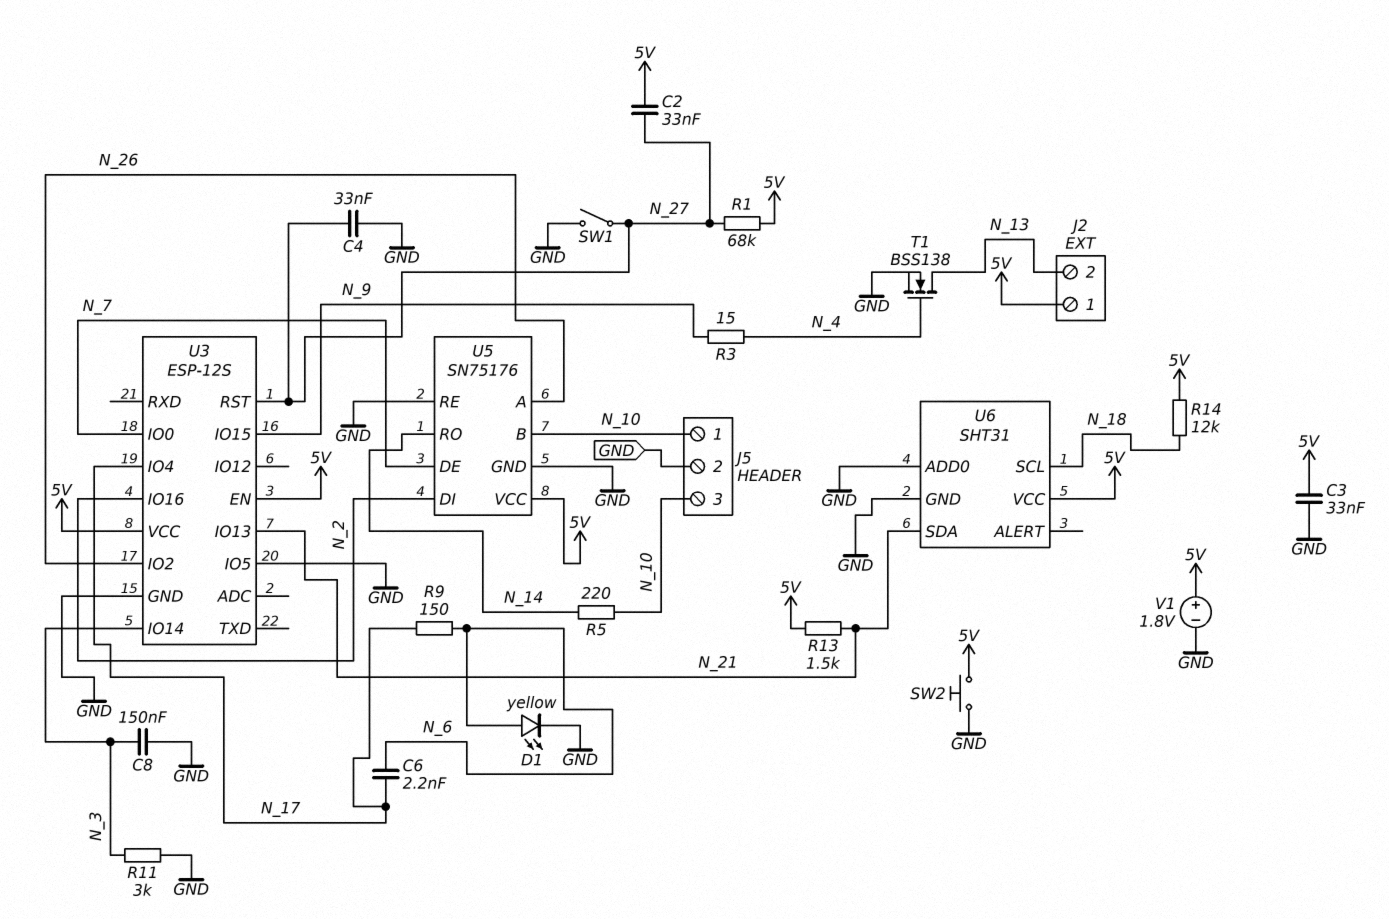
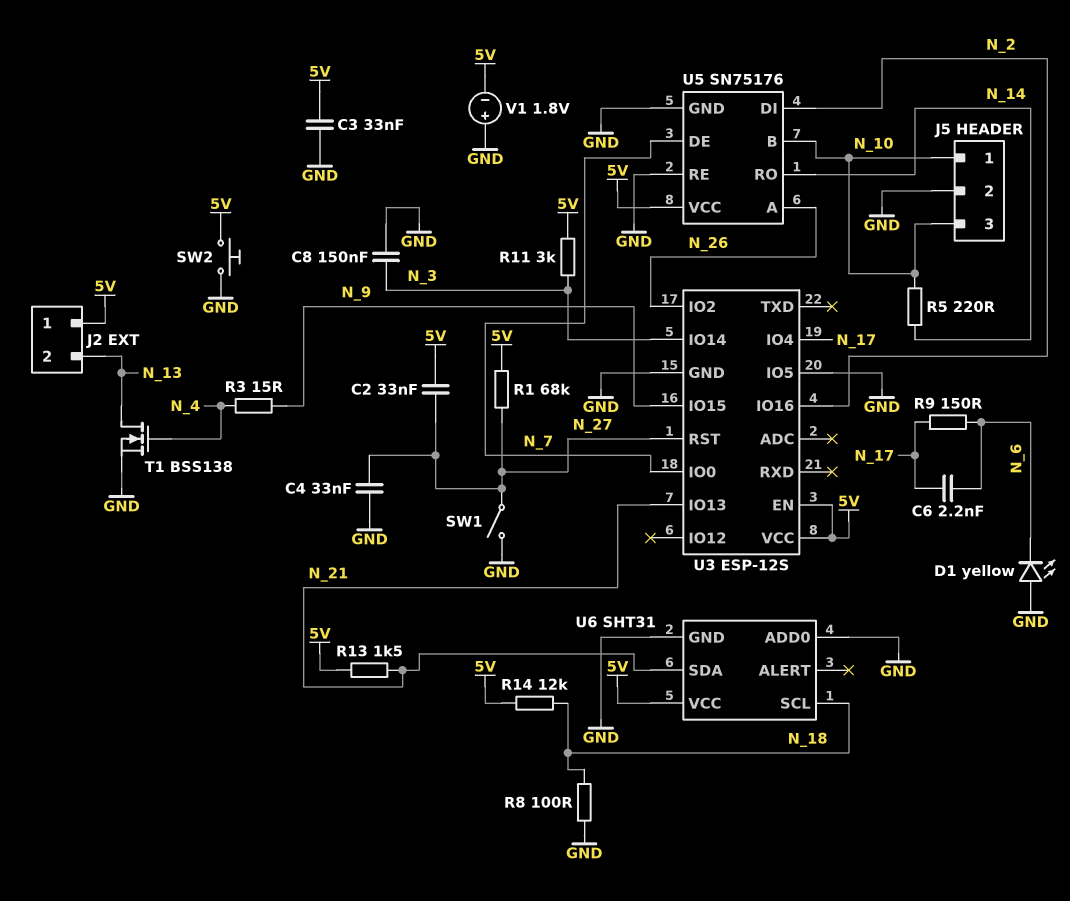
D1: LED yellow (A N_6, K GND) -> LED yellow (A GND, K N_6)
R8: none -> 100 (GND, N_18)
R11: 3k (GND, N_3) -> 3k (5V, N_3)
V1: 1.8V (plus 5V, minus GND) -> 1.8V (plus GND, minus 5V)

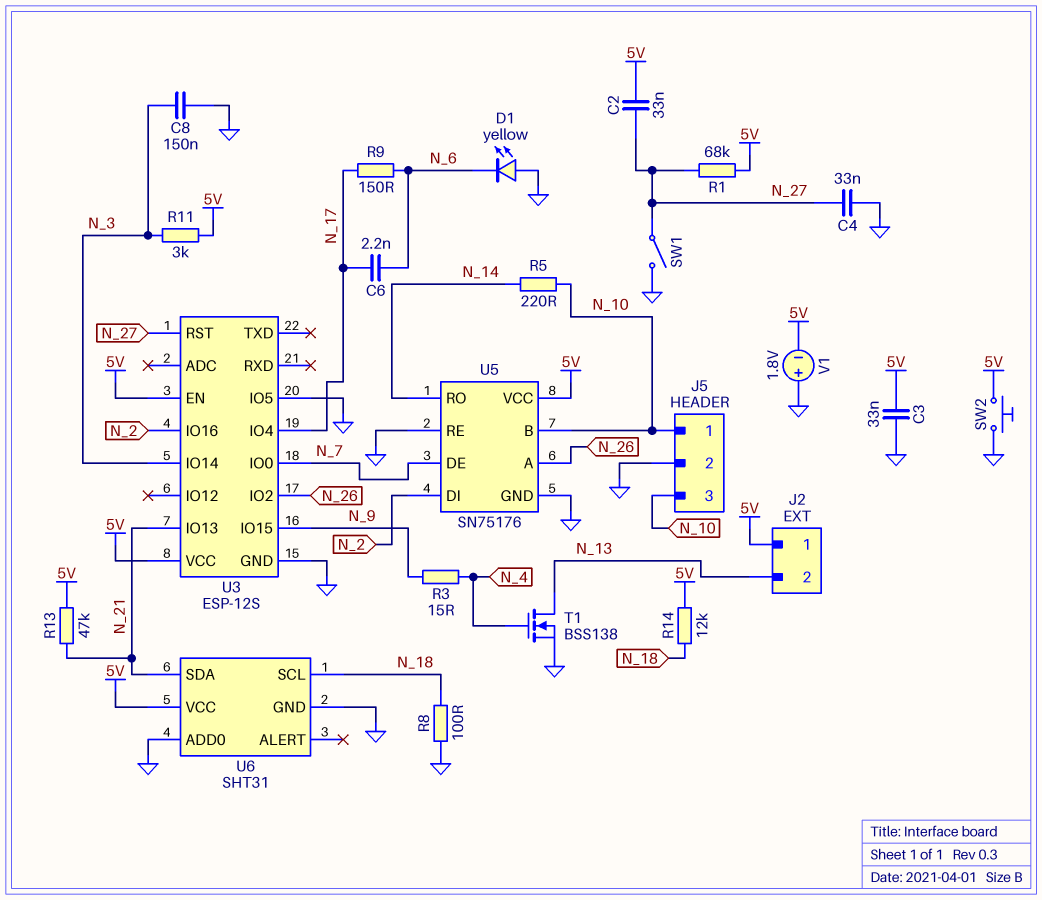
R13: 1.5k (5V, N_21) -> 47k (5V, N_21)

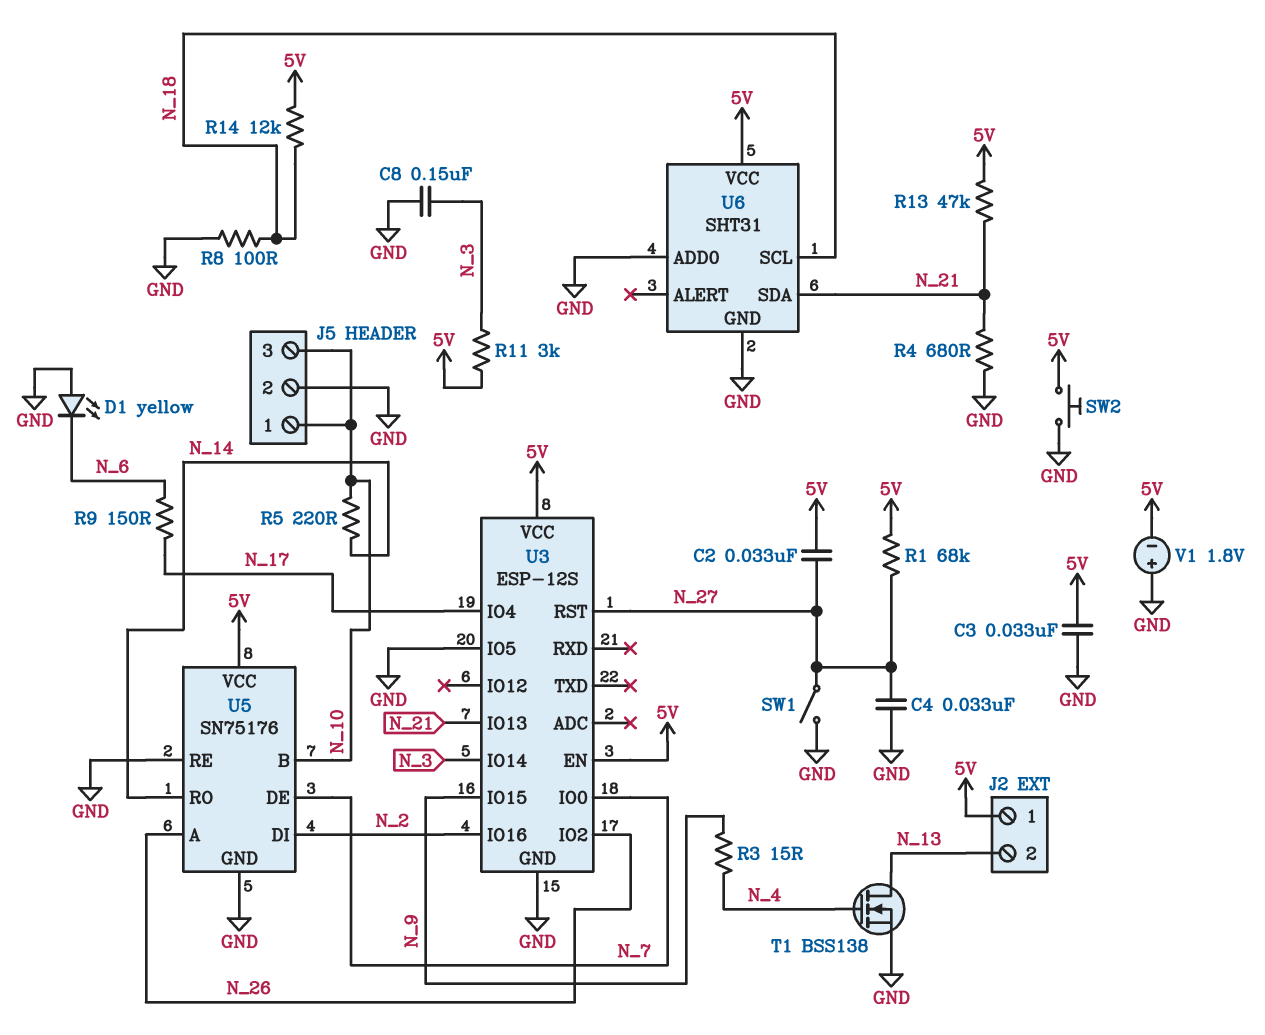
C6: 2.2nF (N_6, N_17) -> none
R4: none -> 680 (GND, N_21)

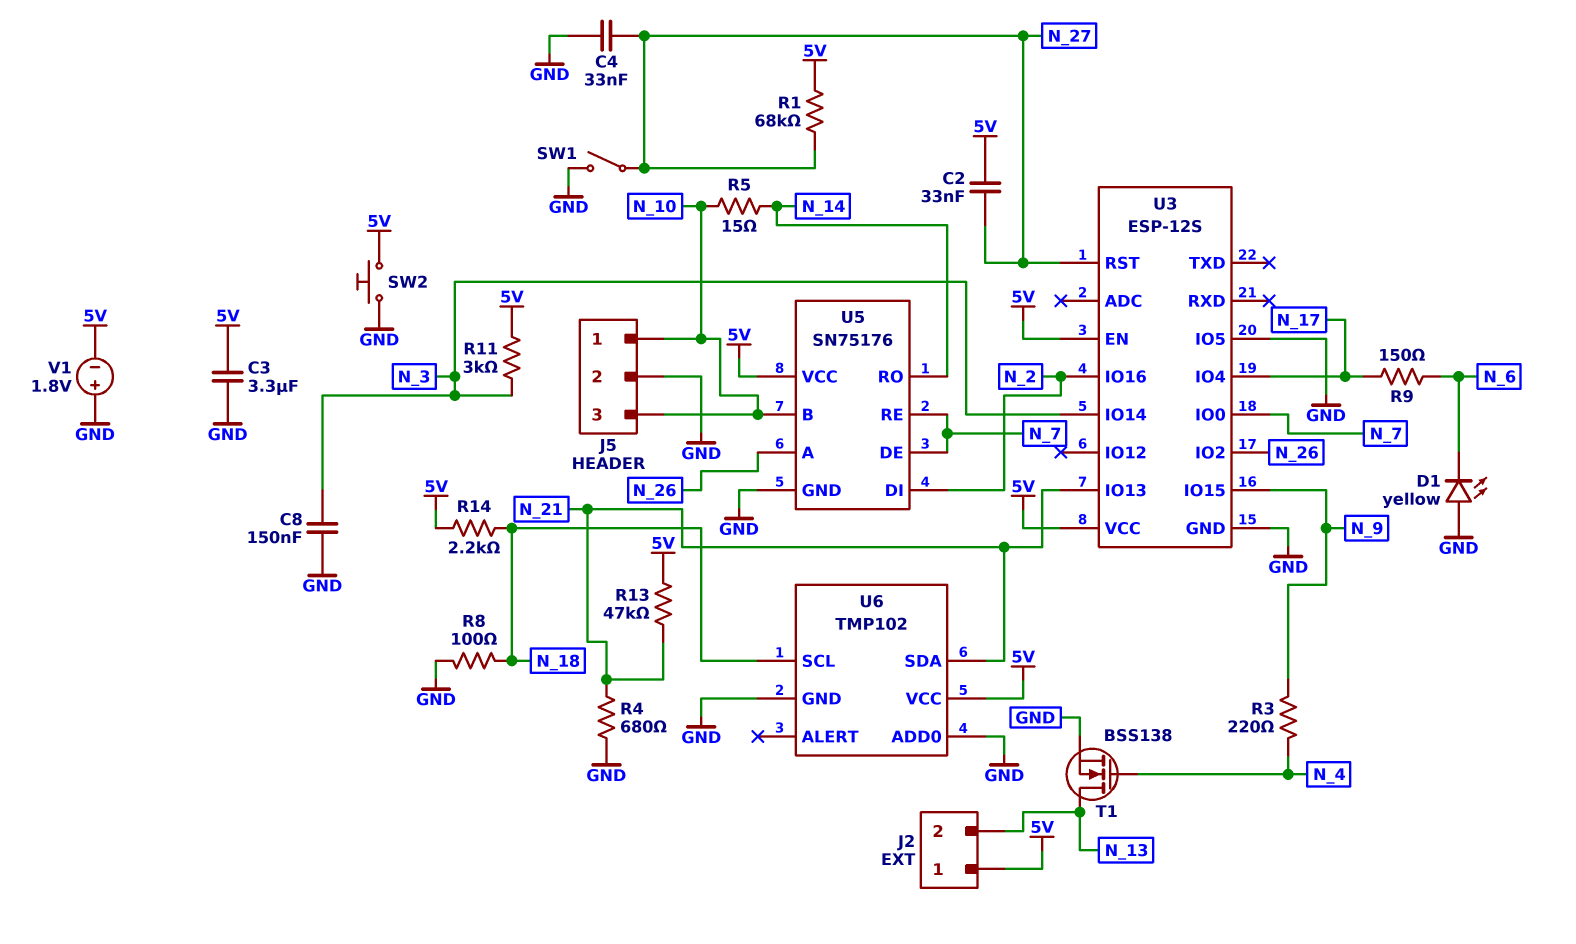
C3: 33nF (5V, GND) -> 3.3uF (5V, GND)
R3: 15 (N_4, N_9) -> 220 (N_4, N_9)
R5: 220 (N_10, N_14) -> 15 (N_10, N_14)
R14: 12k (5V, N_18) -> 2.2k (5V, N_18)
U5 pin RE: GND -> N_7
U6: SHT31 -> TMP102

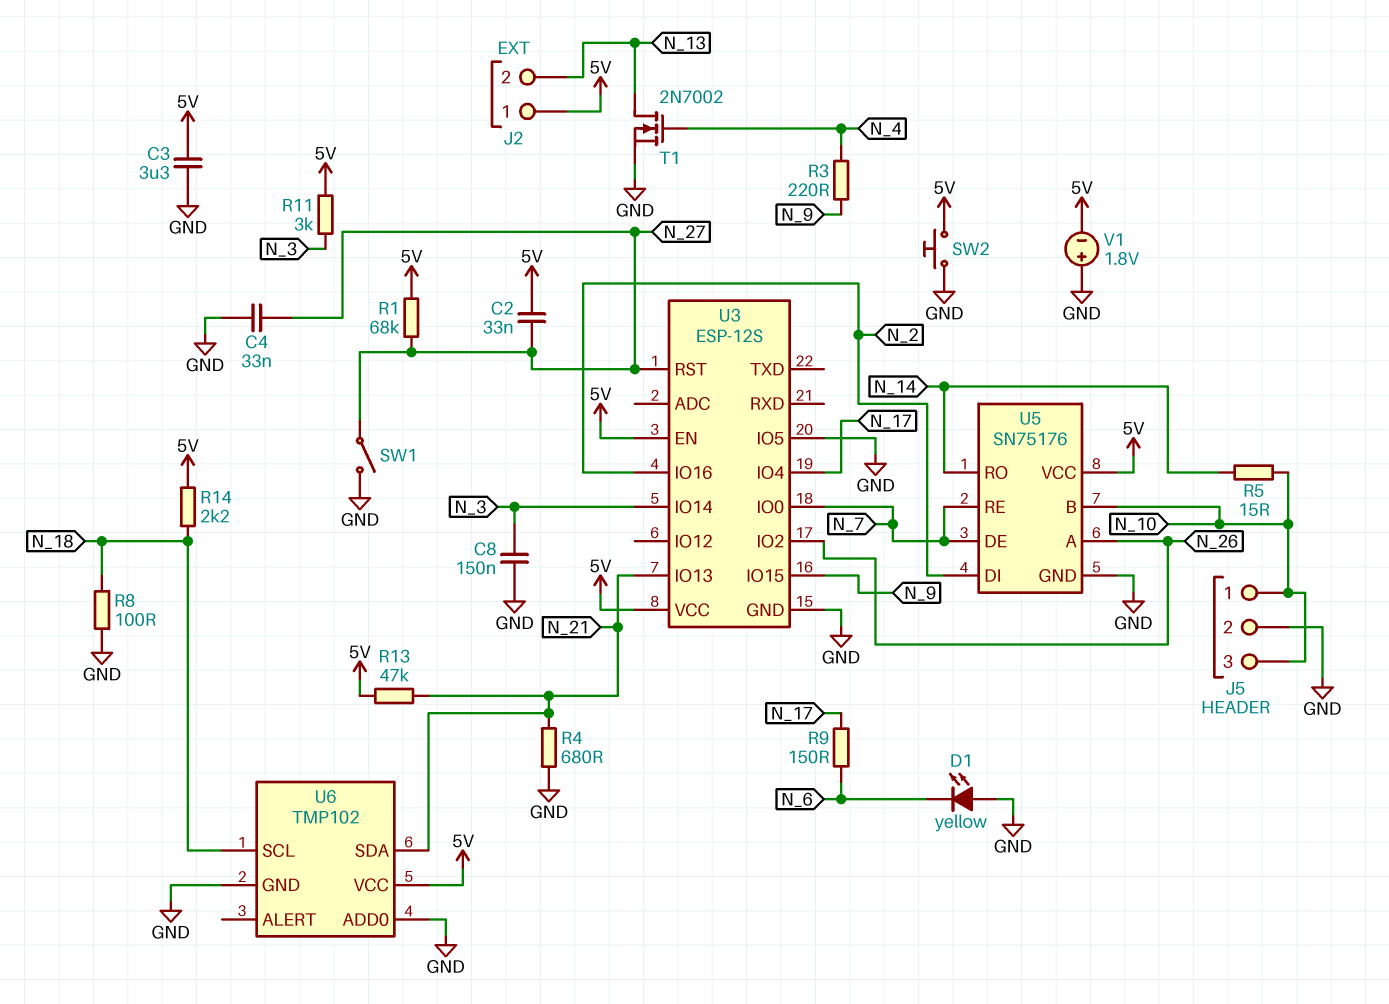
T1: NMOS BSS138 (G N_4, D N_13, S GND) -> NMOS 2N7002 (G N_4, D N_13, S GND)

